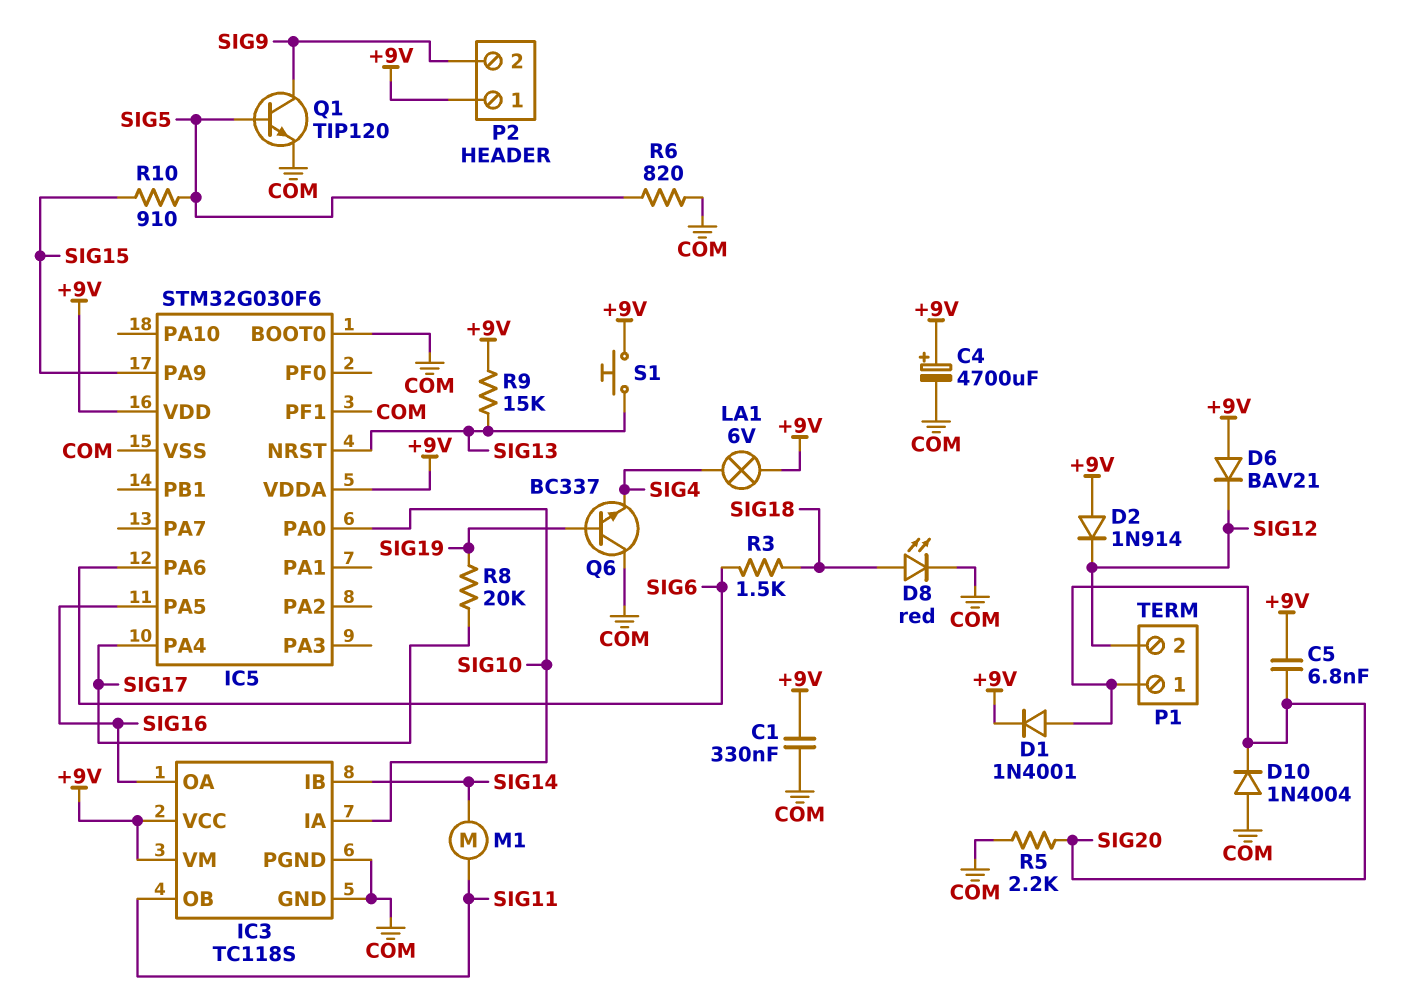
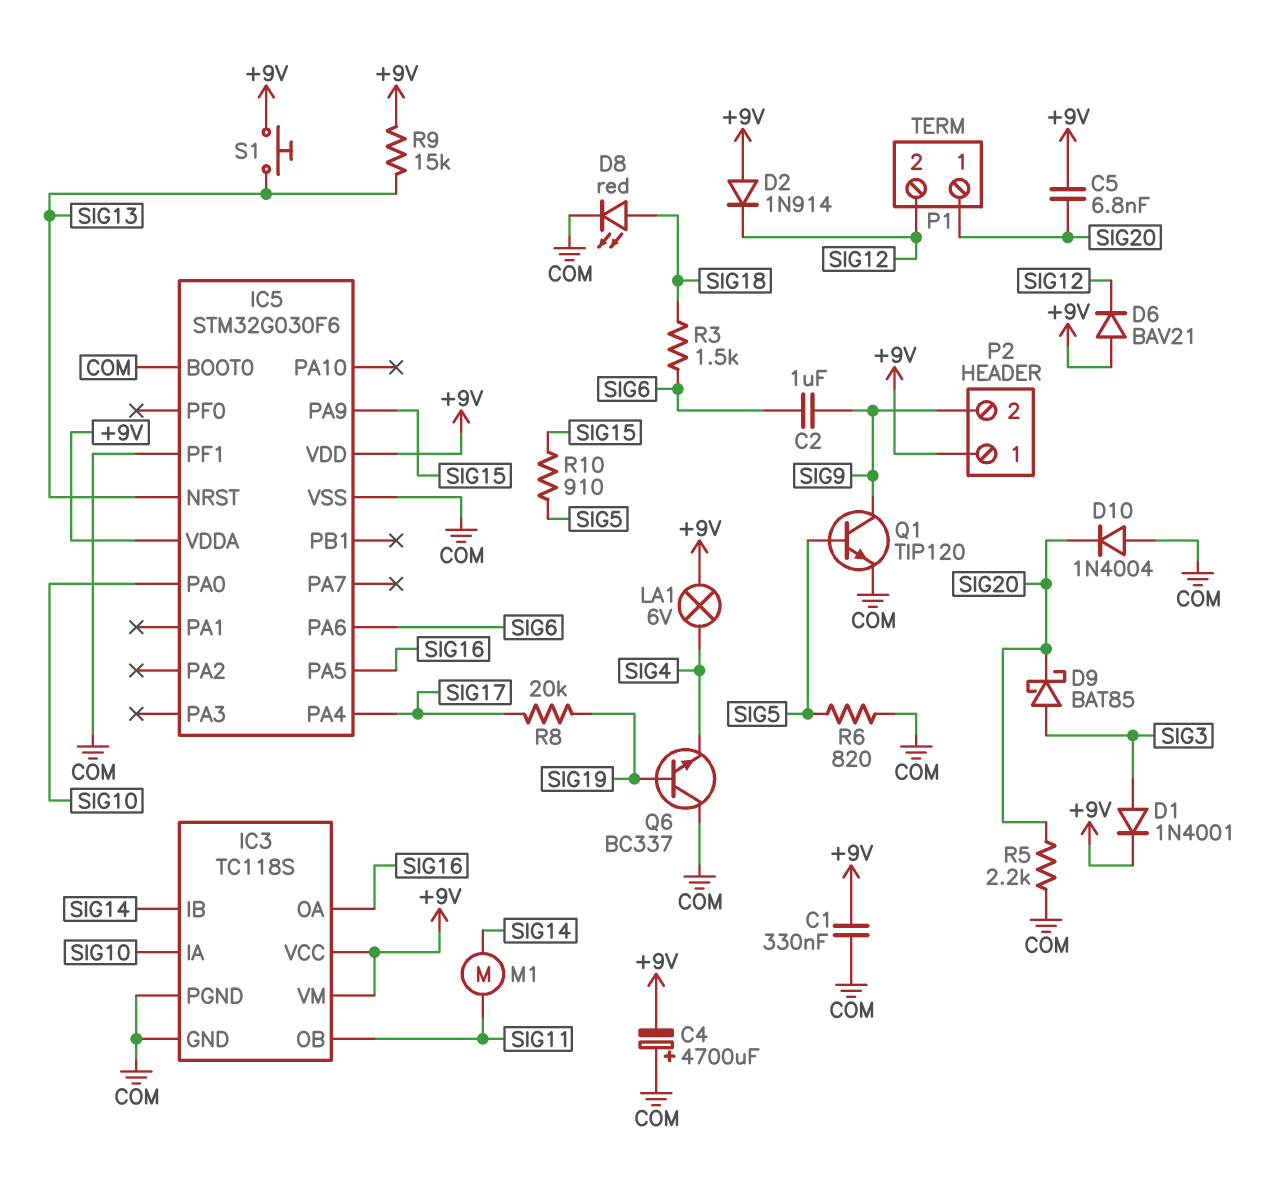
C2: none -> 1uF (SIG6, SIG9)
C4: 4700uF (plus +9V, minus COM) -> 4700uF (plus COM, minus +9V)
D1: diode 1N4001 (A SIG20, K +9V) -> diode 1N4001 (A SIG3, K +9V)
D9: none -> schottky BAT85 (A SIG3, K SIG20)

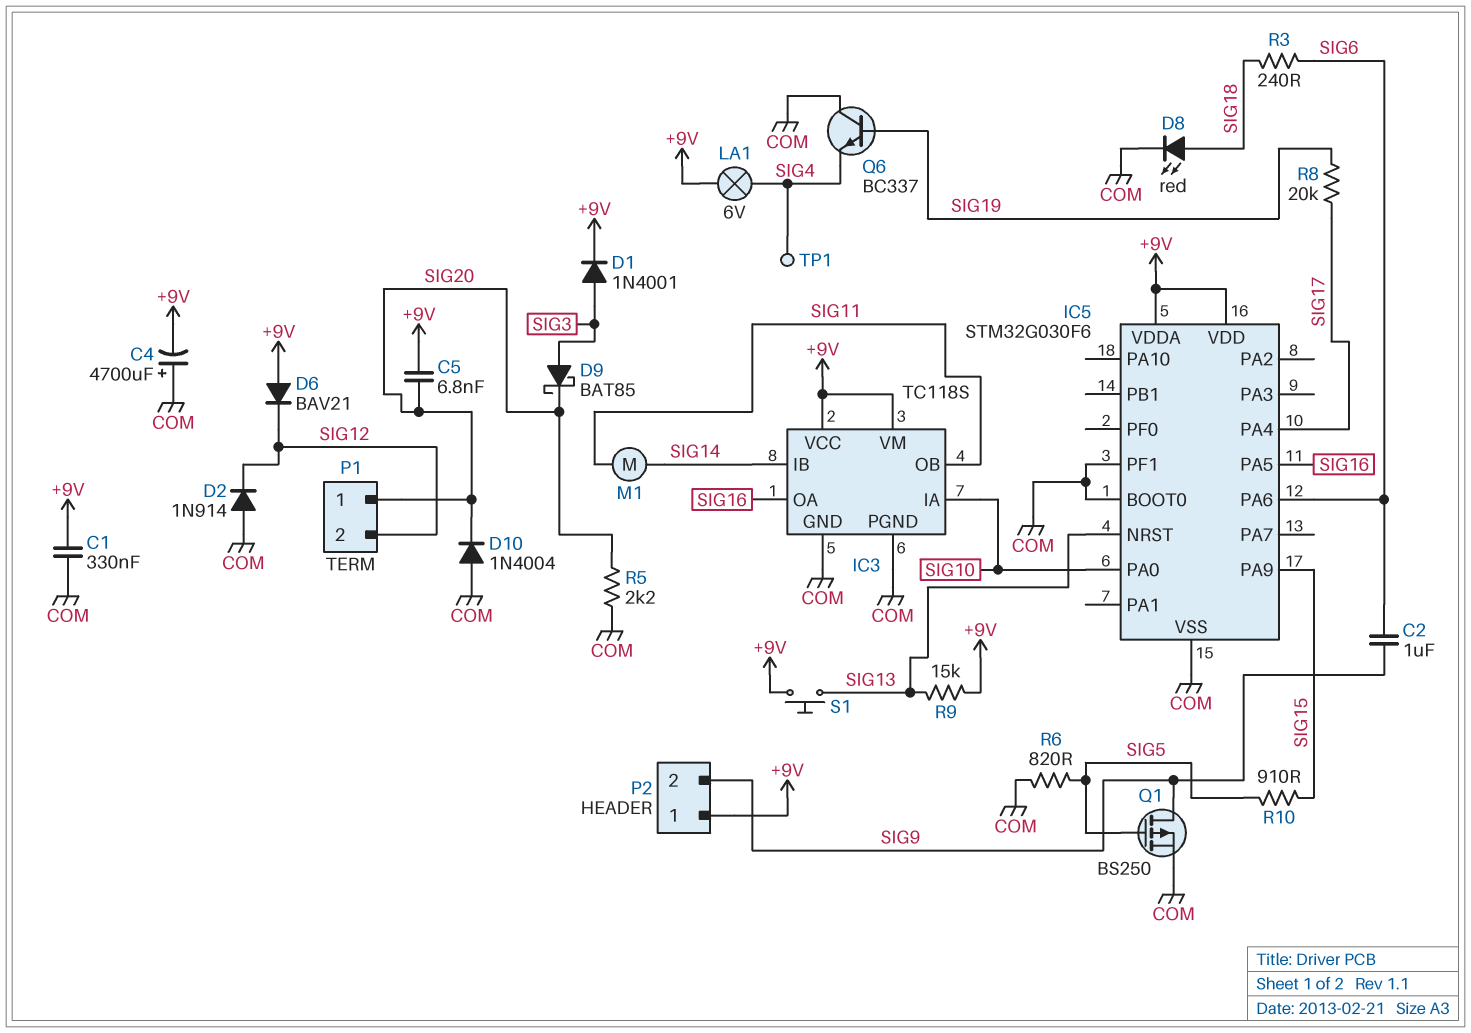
D2: diode 1N914 (A +9V, K SIG12) -> diode 1N914 (A COM, K SIG12)
Q1: NPN TIP120 (B SIG5, C SIG9, E COM) -> PMOS BS250 (G SIG5, D SIG9, S COM)
R3: 1.5k (SIG6, SIG18) -> 240 (SIG6, SIG18)
TP1: none -> test point (SIG4)

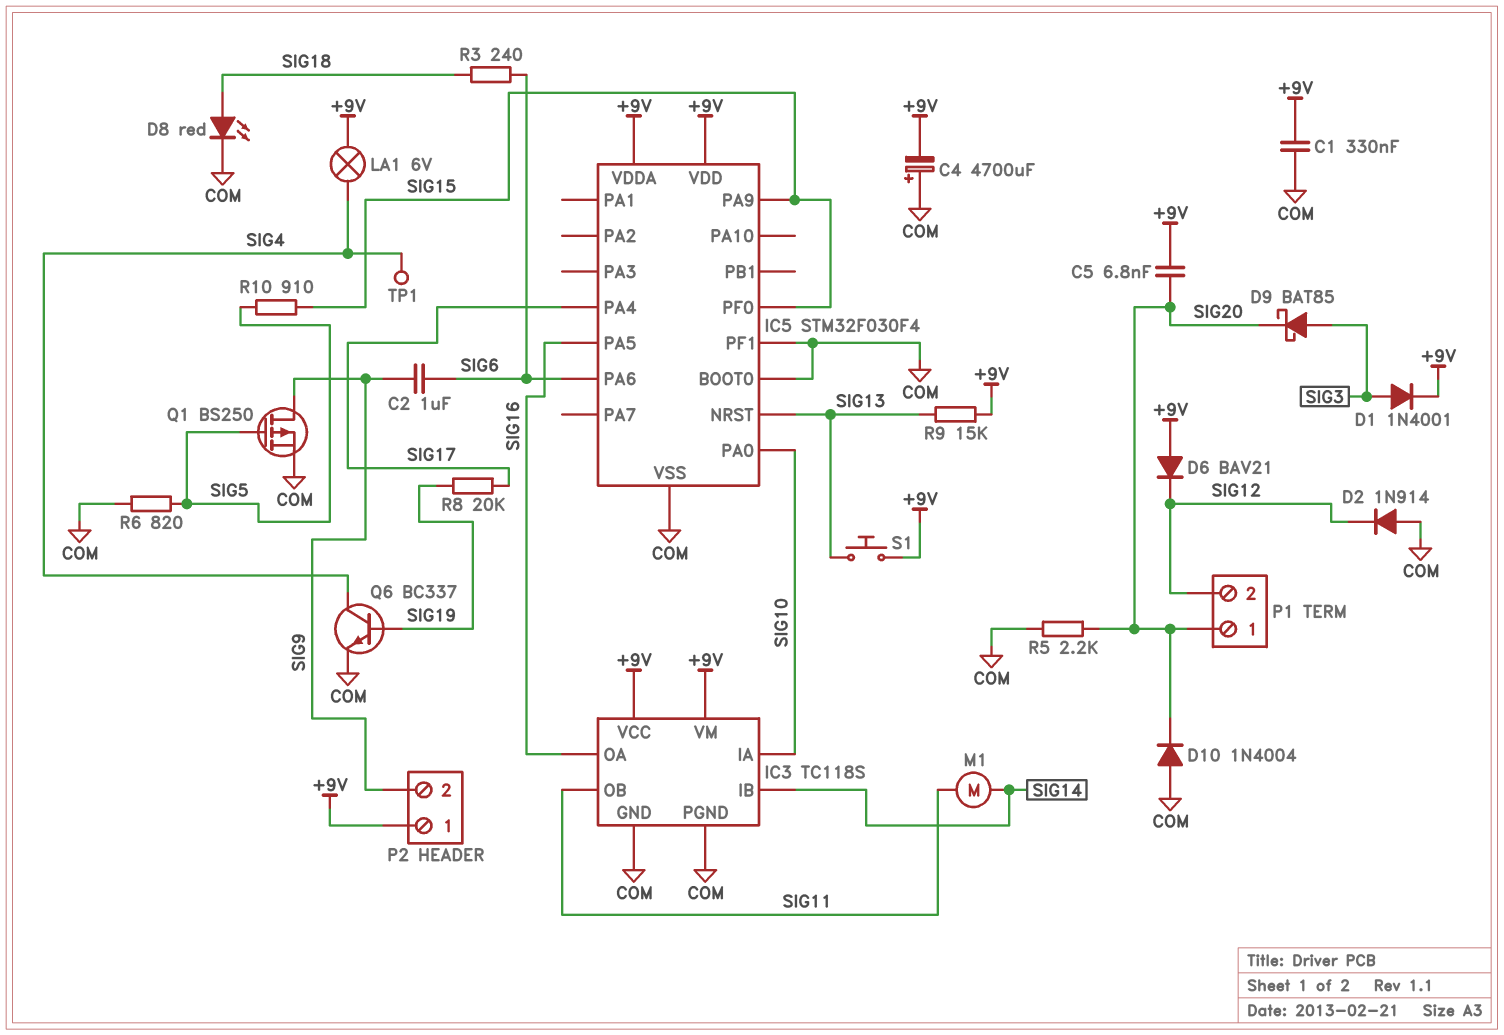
IC5: STM32G030F6 -> STM32F030F4
IC5 pin PF0: none -> SIG15
Q6: NPN BC337 (B SIG19, C COM, E SIG4) -> NPN BC337 (B SIG19, C SIG4, E COM)

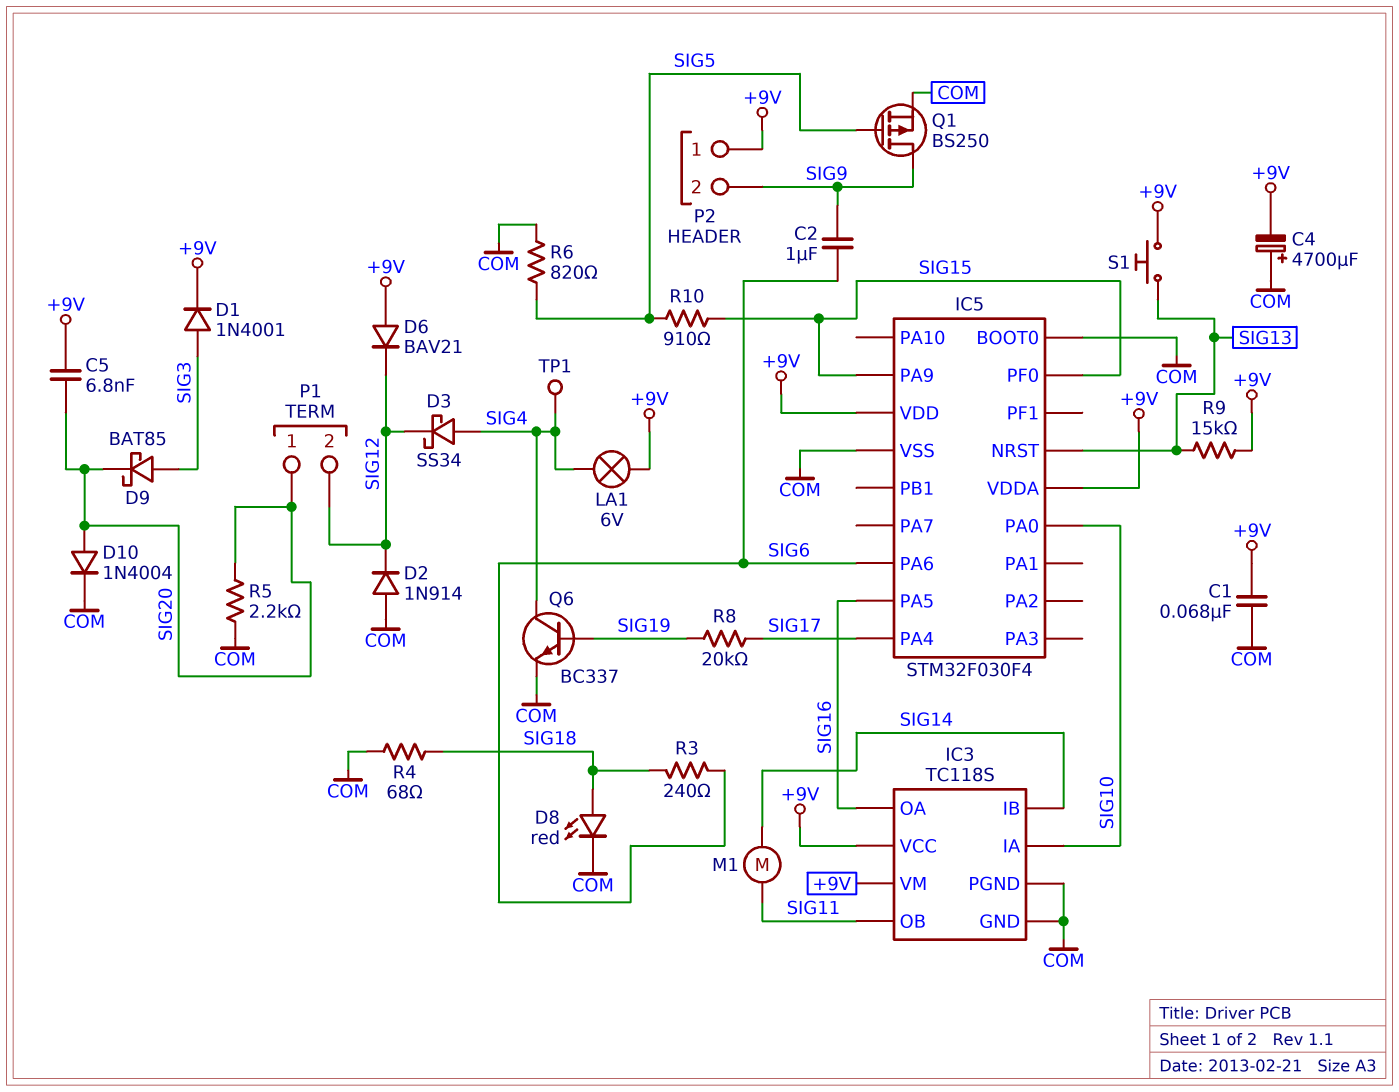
C1: 330nF (+9V, COM) -> 68nF (+9V, COM)
D3: none -> schottky SS34 (A SIG4, K SIG12)
D10: diode 1N4004 (A COM, K SIG20) -> diode 1N4004 (A SIG20, K COM)
IC5 pin PF1: COM -> none
R4: none -> 68 (COM, SIG18)

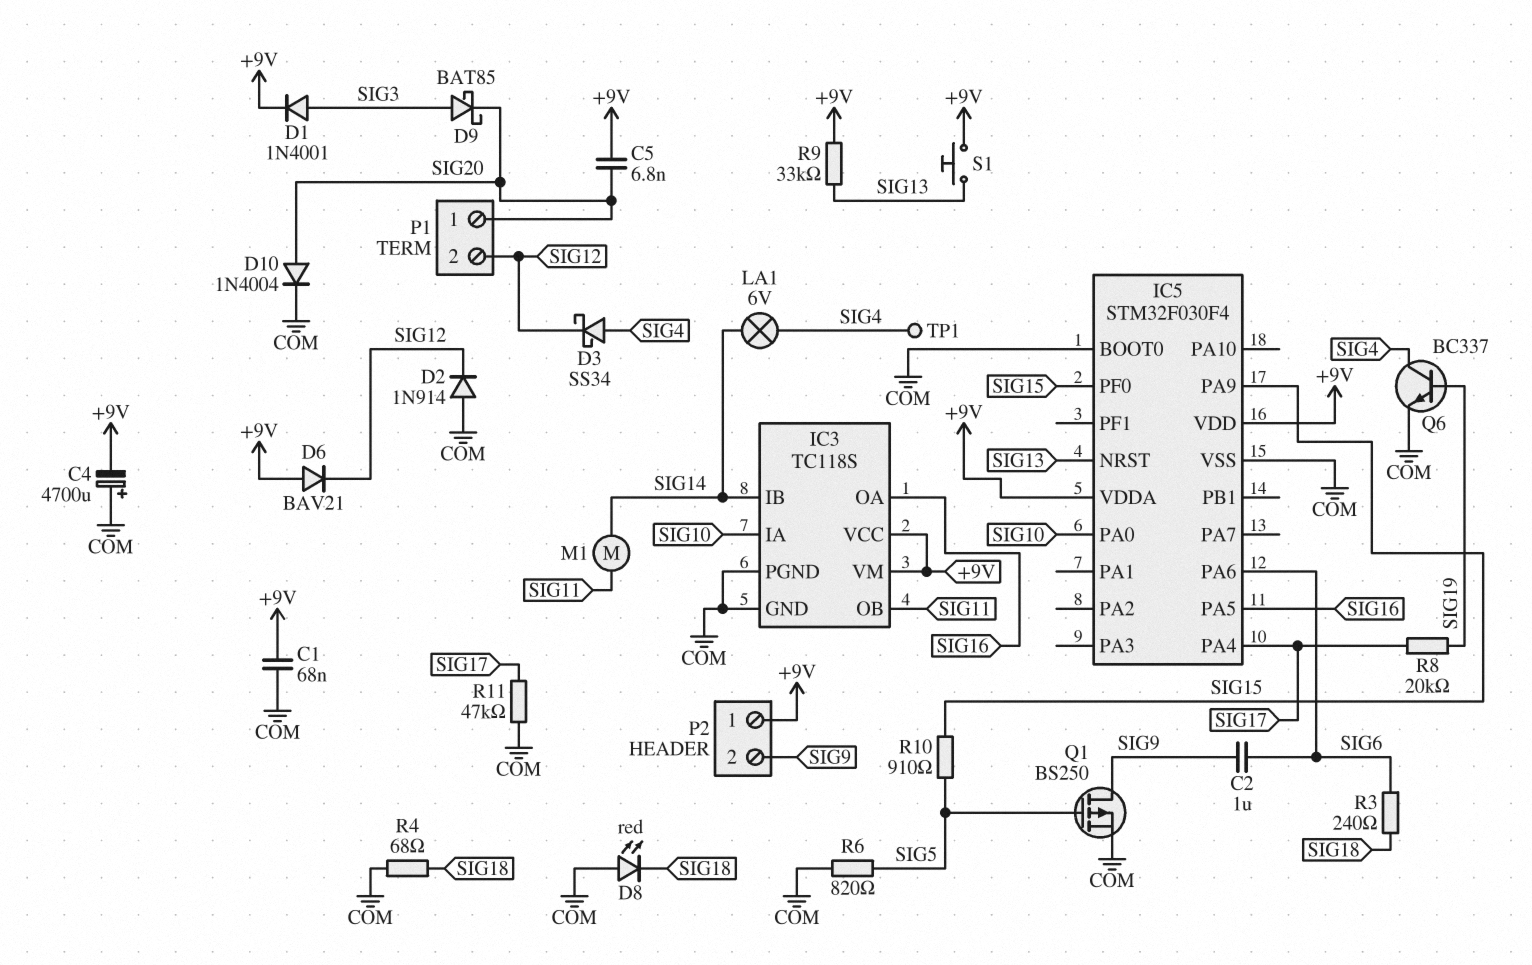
D8: LED red (A SIG18, K COM) -> LED red (A COM, K SIG18)
LA1: lamp 6V (+9V, SIG4) -> lamp 6V (SIG4, SIG14)
R5: 2.2k (COM, SIG20) -> none
R9: 15k (+9V, SIG13) -> 33k (+9V, SIG13)
R11: none -> 47k (COM, SIG17)

